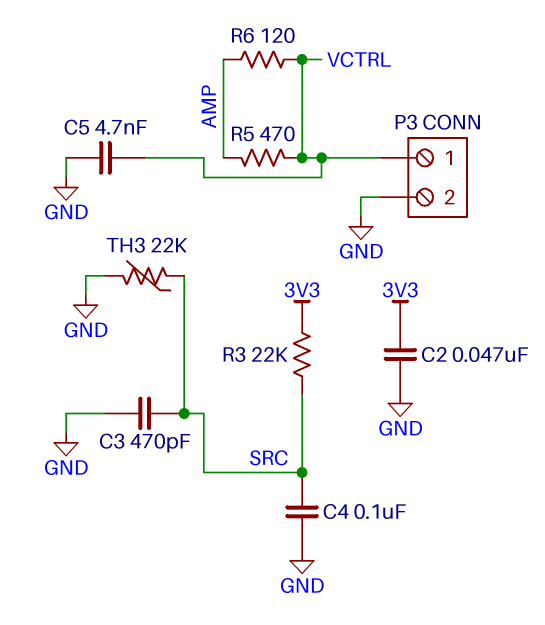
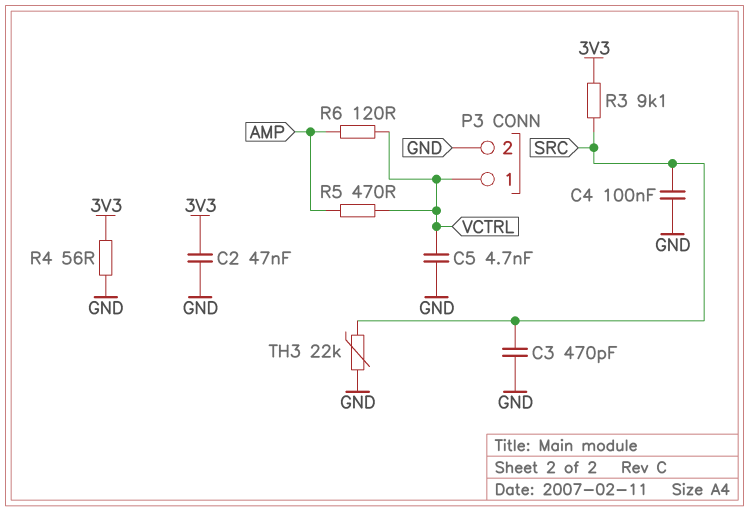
R3: 22k (3V3, SRC) -> 9.1k (3V3, SRC)
R4: none -> 56 (3V3, GND)

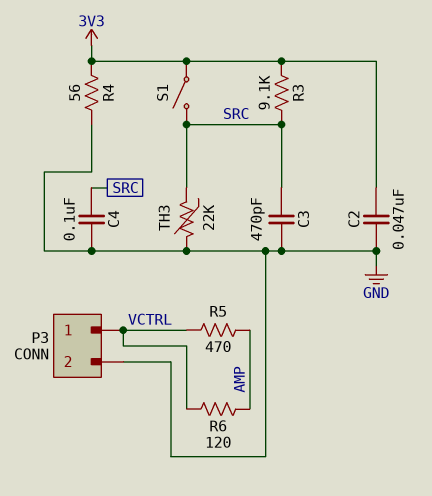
C5: 4.7nF (GND, VCTRL) -> none
S1: none -> switch (3V3, SRC)

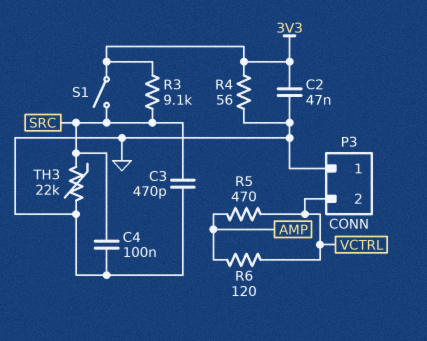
P3 pin 1: VCTRL -> GND
P3 pin 2: GND -> VCTRL

